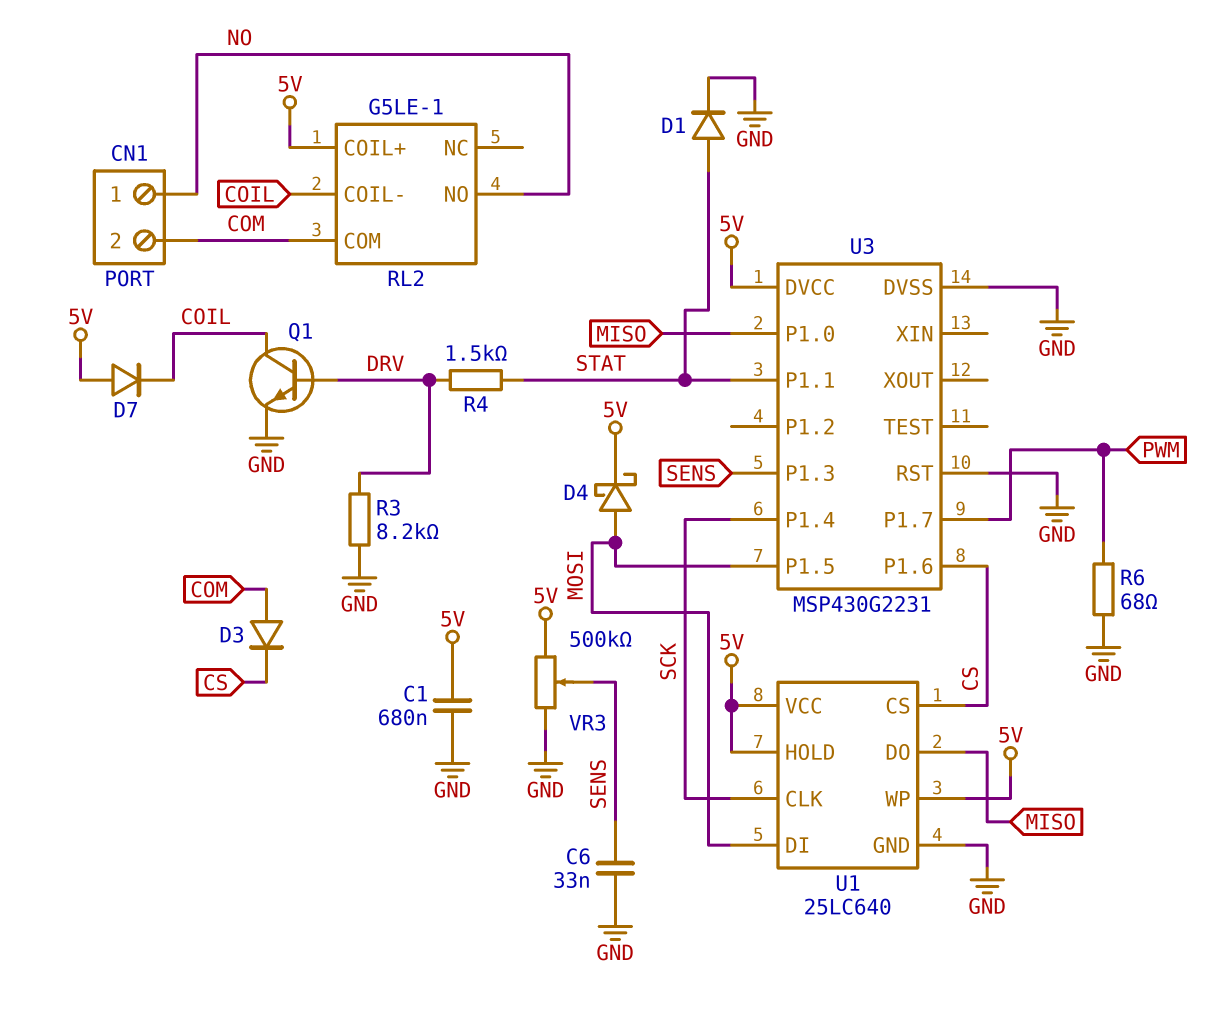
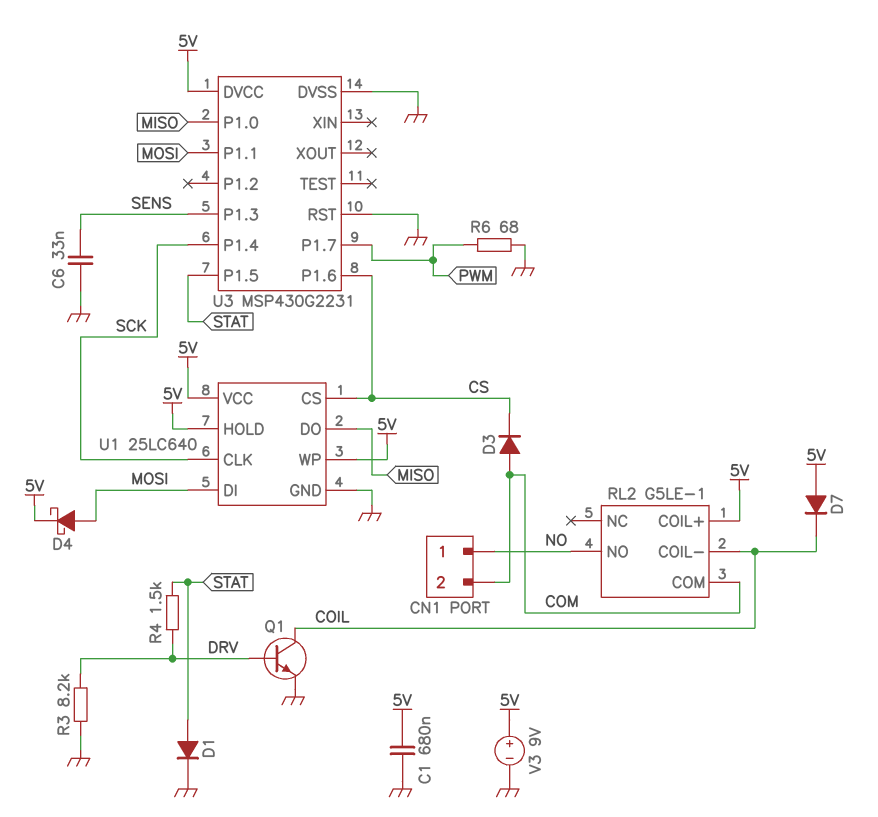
U3 pin P1.1: STAT -> MOSI
U3 pin P1.5: MOSI -> STAT
V3: none -> 9V (plus 5V, minus GND)
VR3: 500k (5V, GND, wiper SENS) -> none

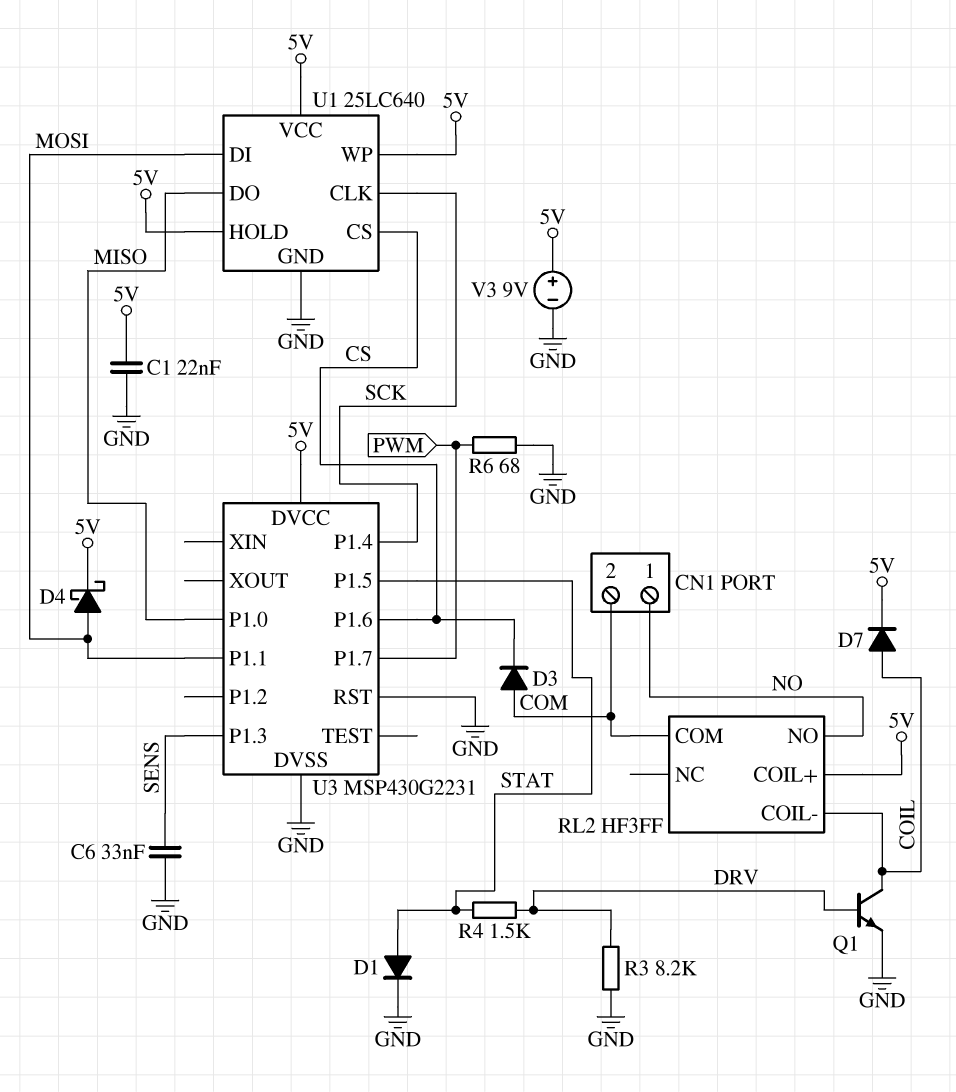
C1: 680nF (5V, GND) -> 22nF (5V, GND)
D7: diode (A 5V, K COIL) -> diode (A COIL, K 5V)
RL2: G5LE-1 -> HF3FF

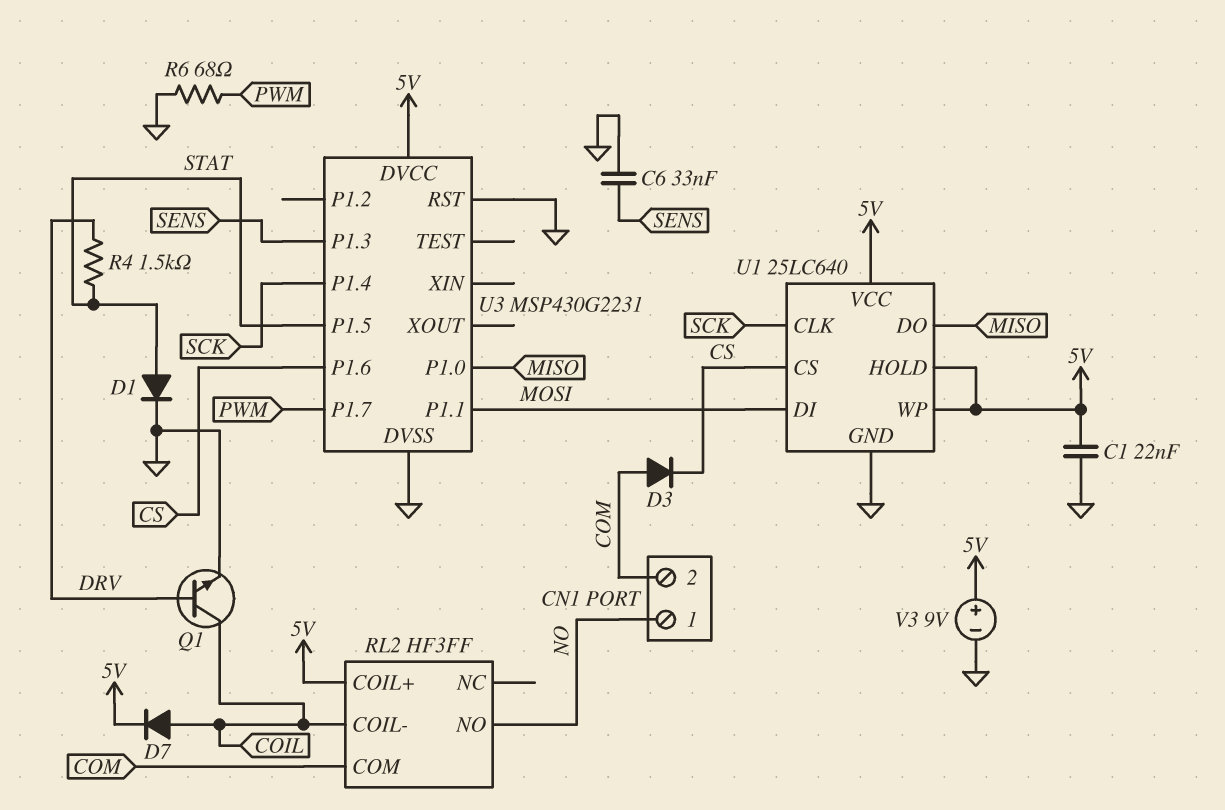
D4: schottky (A MOSI, K 5V) -> none
R3: 8.2k (DRV, GND) -> none

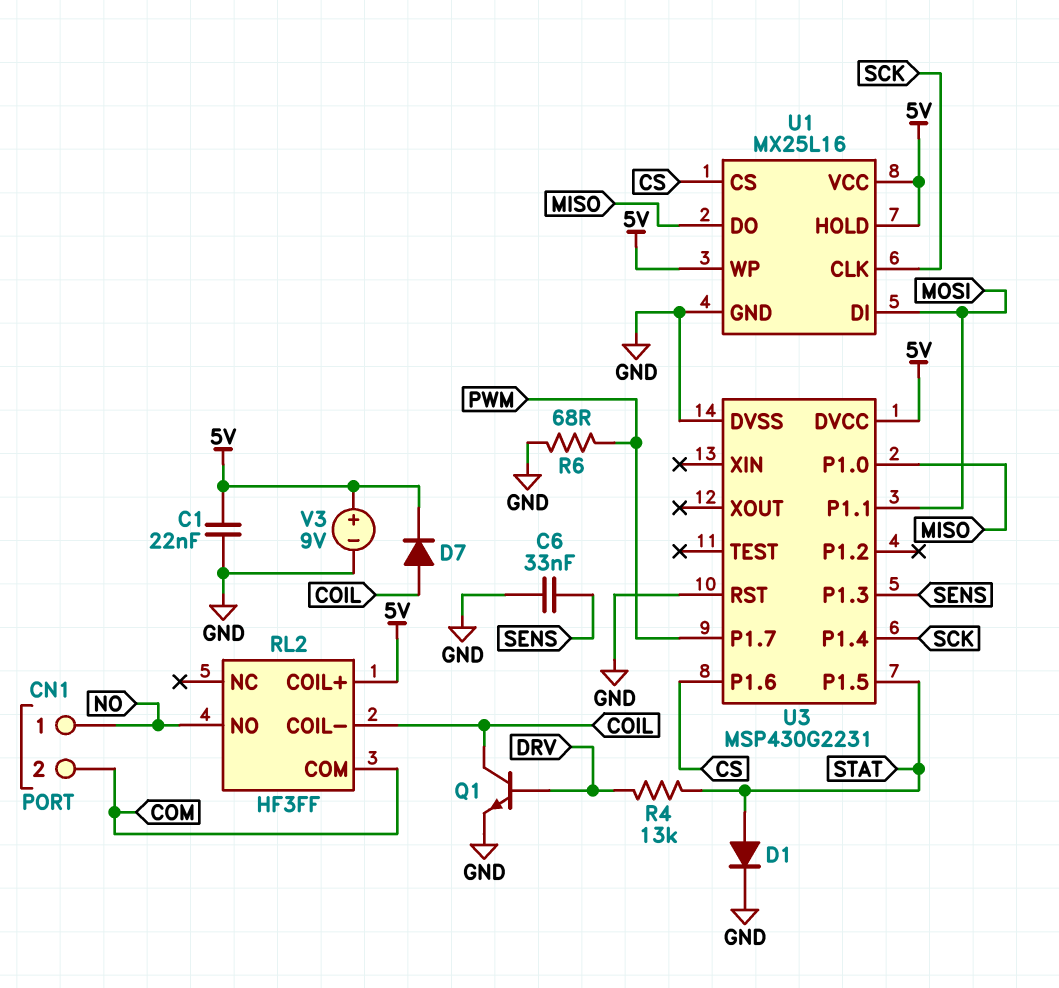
D3: diode (A COM, K CS) -> none
R4: 1.5k (DRV, STAT) -> 13k (DRV, STAT)
U1: 25LC640 -> MX25L16

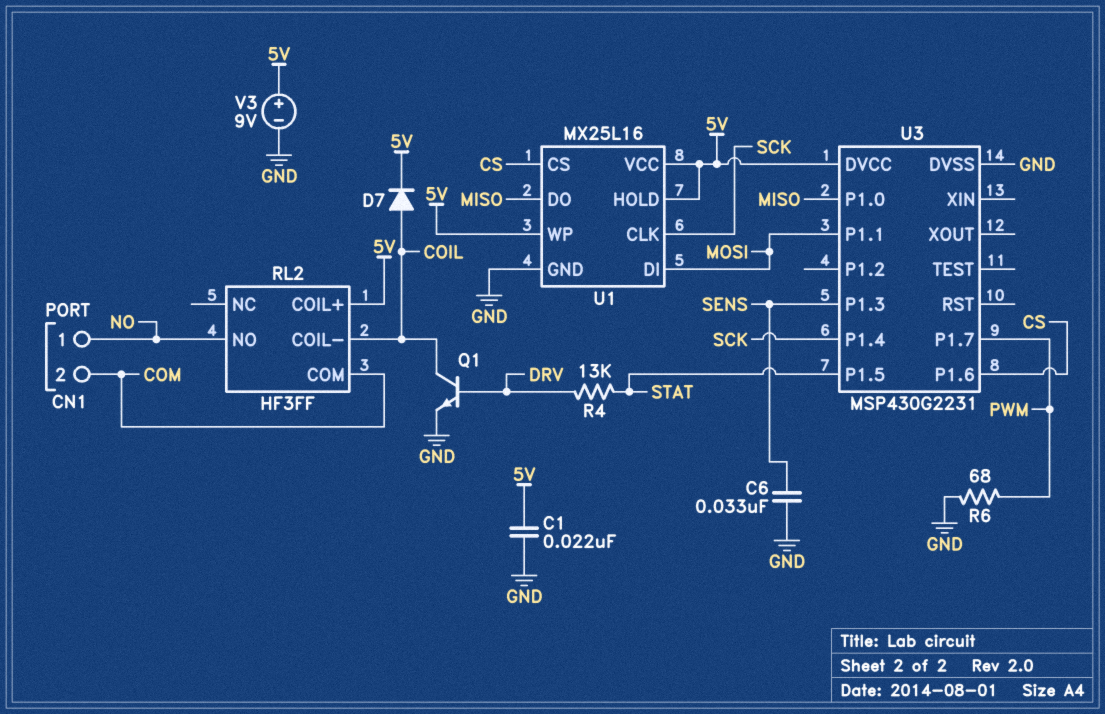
D1: diode (A STAT, K GND) -> none
U3 pin RST: GND -> none

